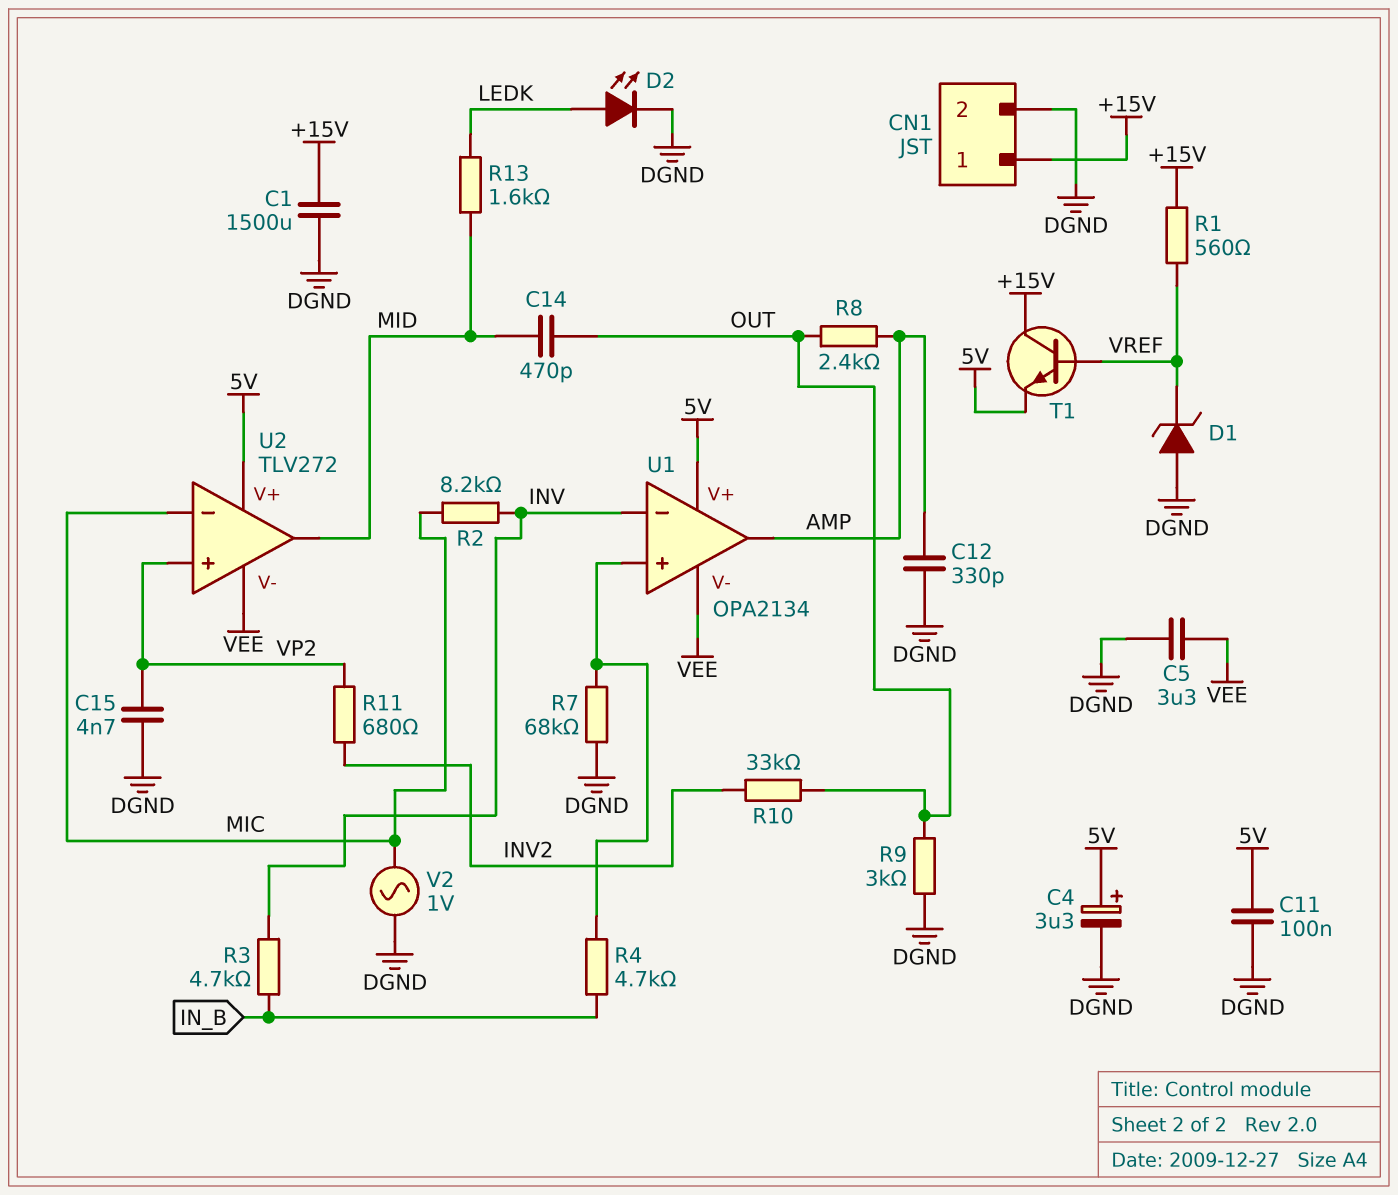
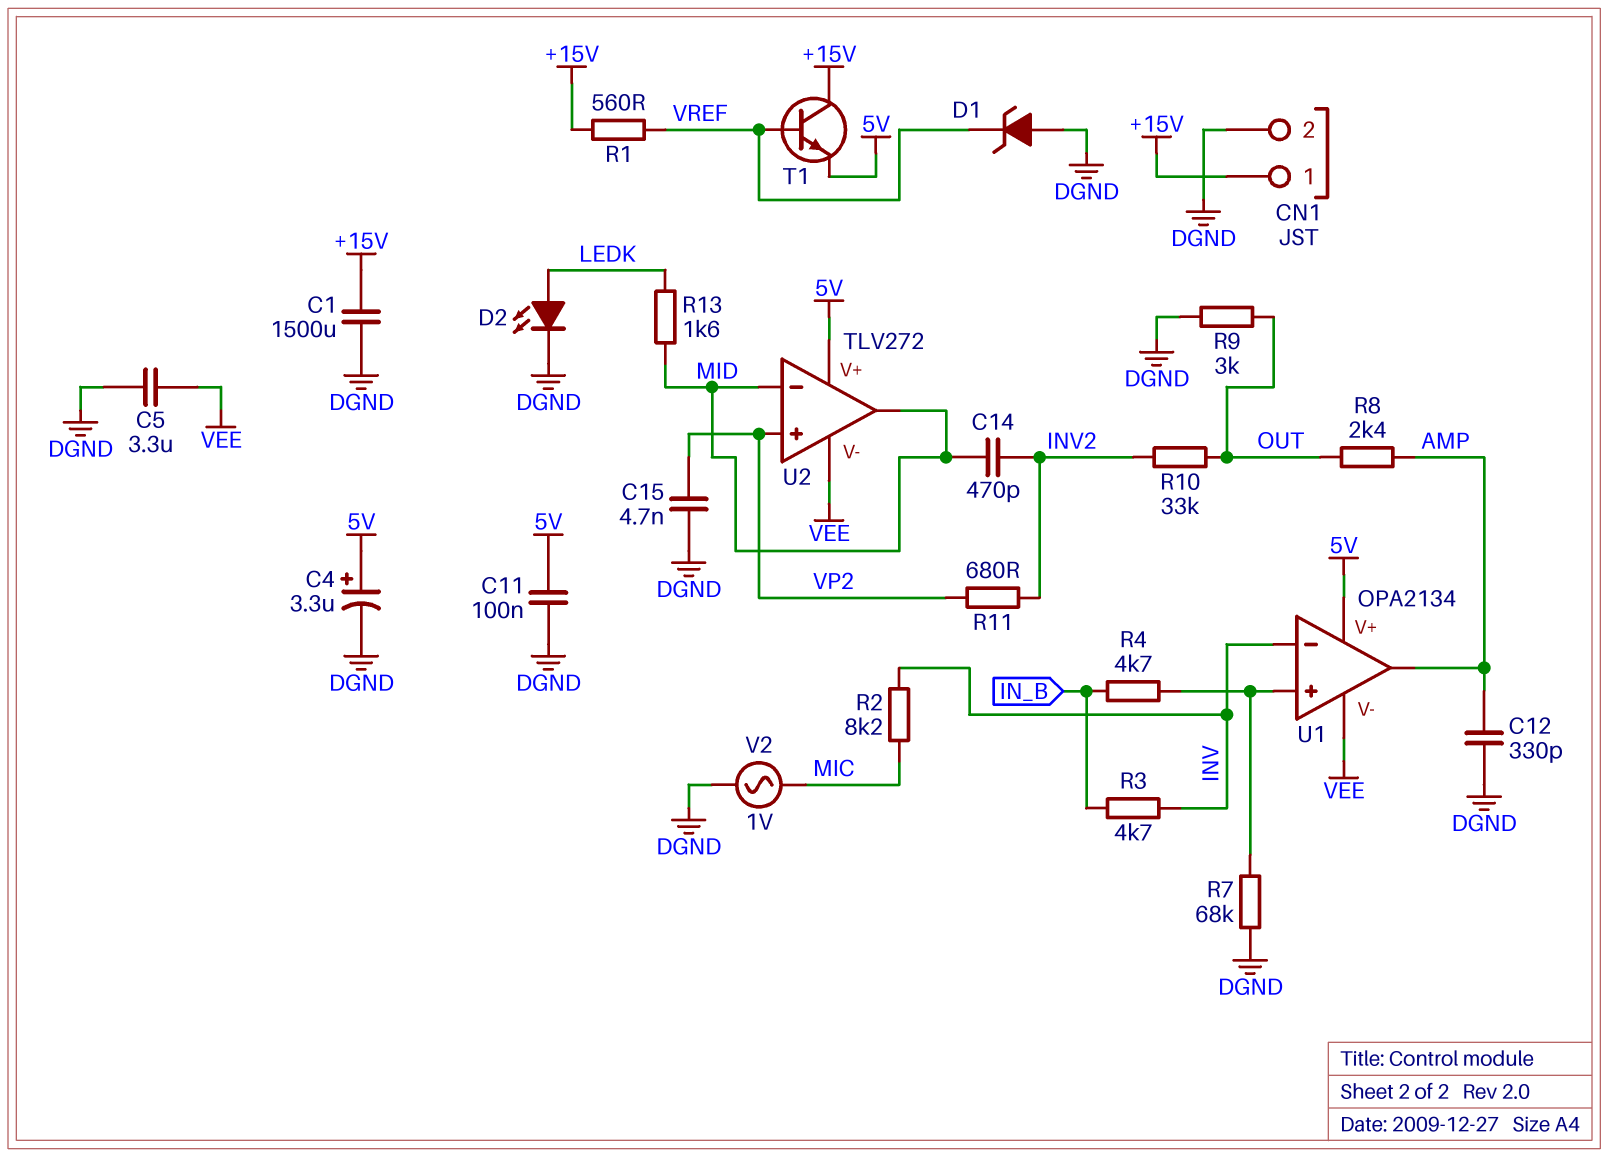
C14: 470pF (MID, OUT) -> 470pF (INV2, MID)
U2 pin in-: MIC -> MID

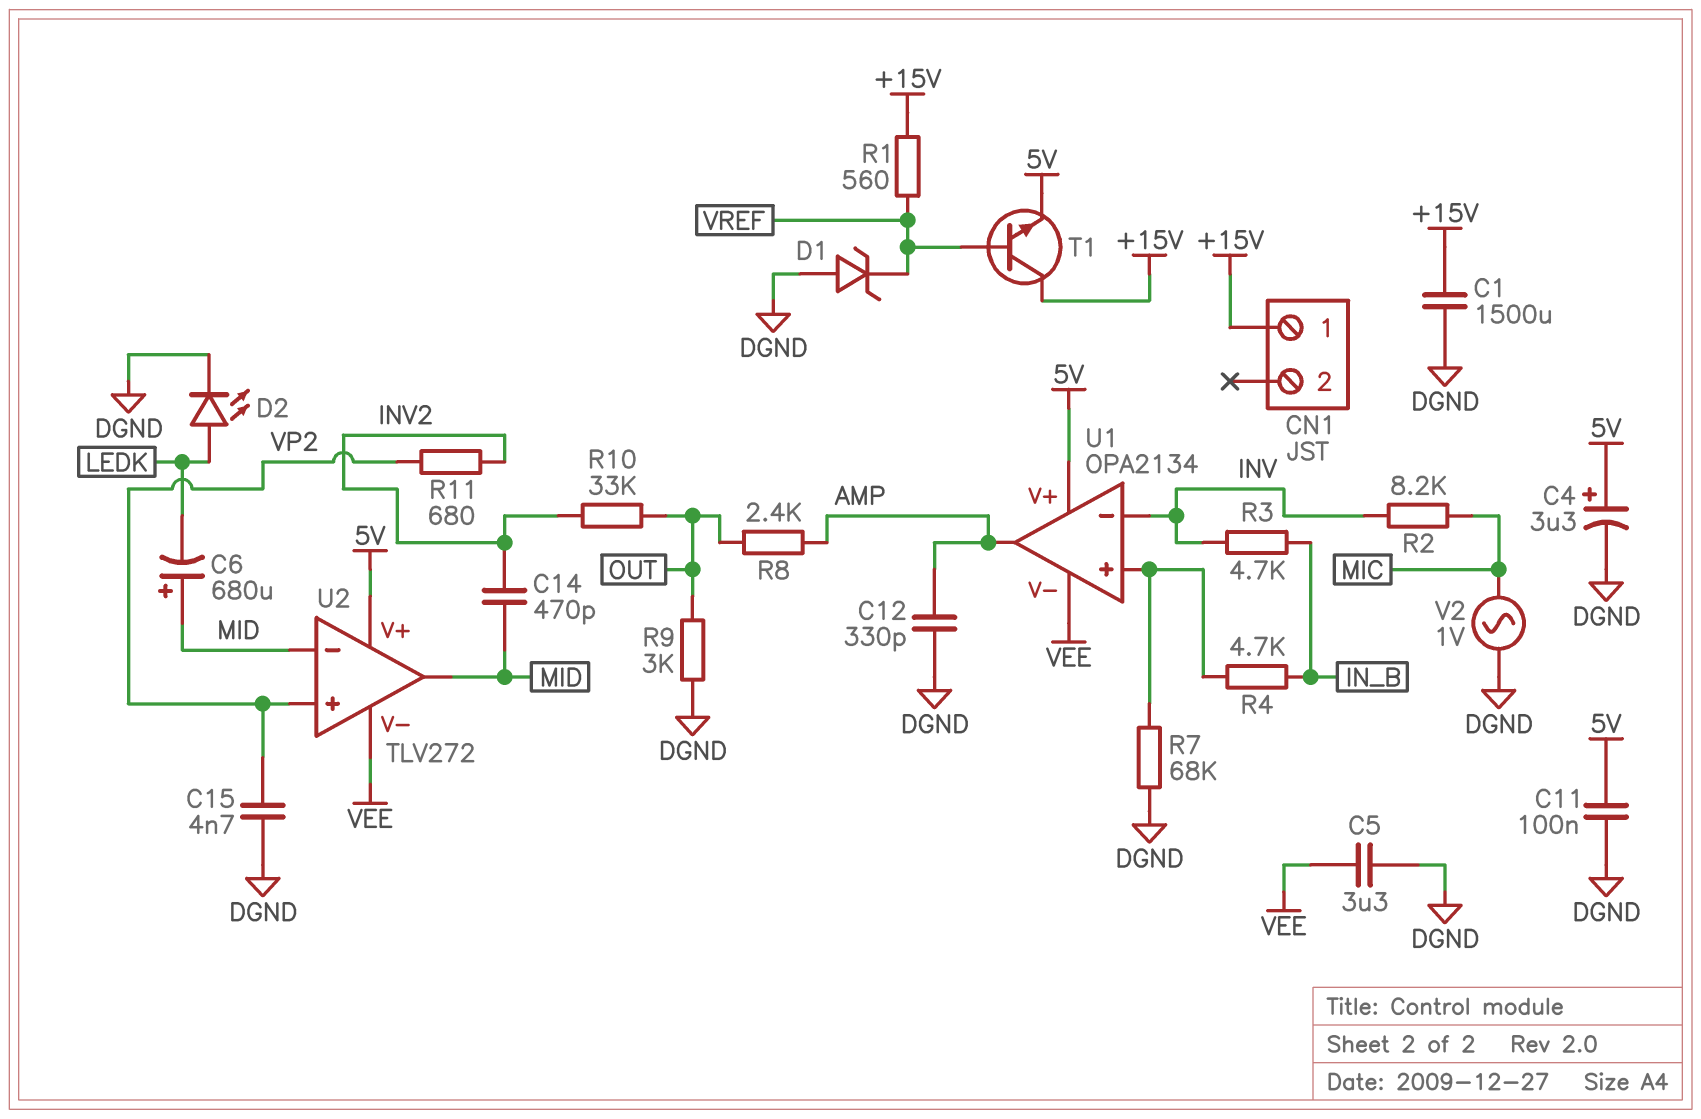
C6: none -> 680uF (plus MID, minus LEDK)
CN1 pin 2: DGND -> none
R13: 1.6k (LEDK, MID) -> none

